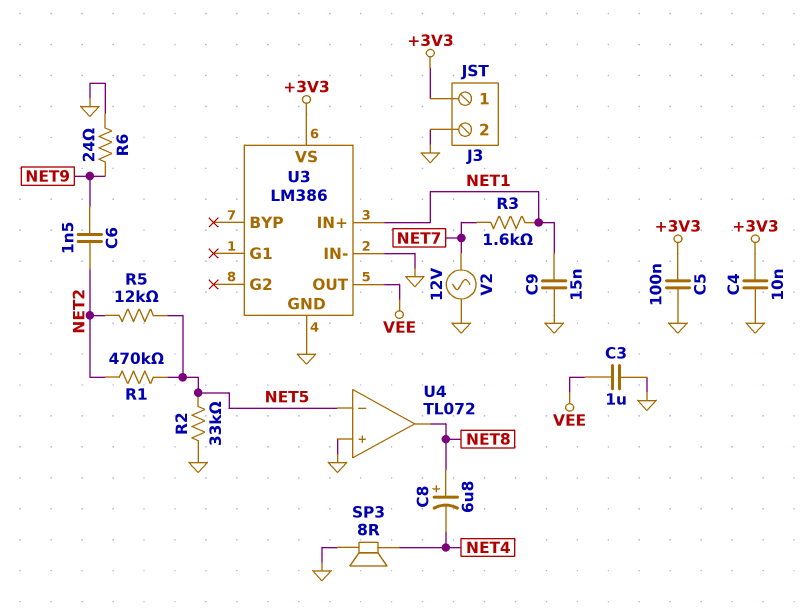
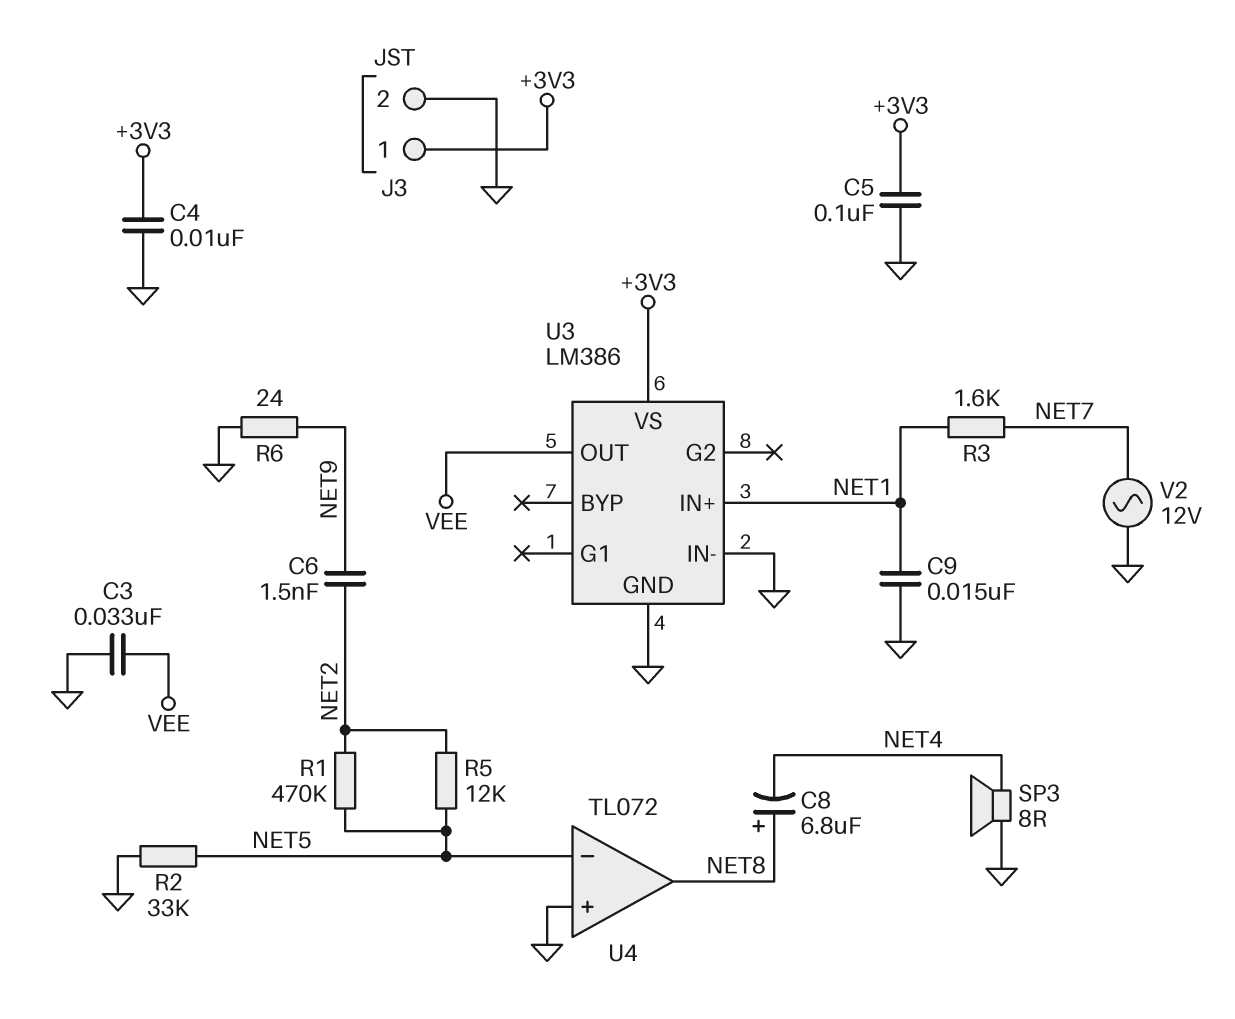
C3: 1uF (GND, VEE) -> 33nF (GND, VEE)

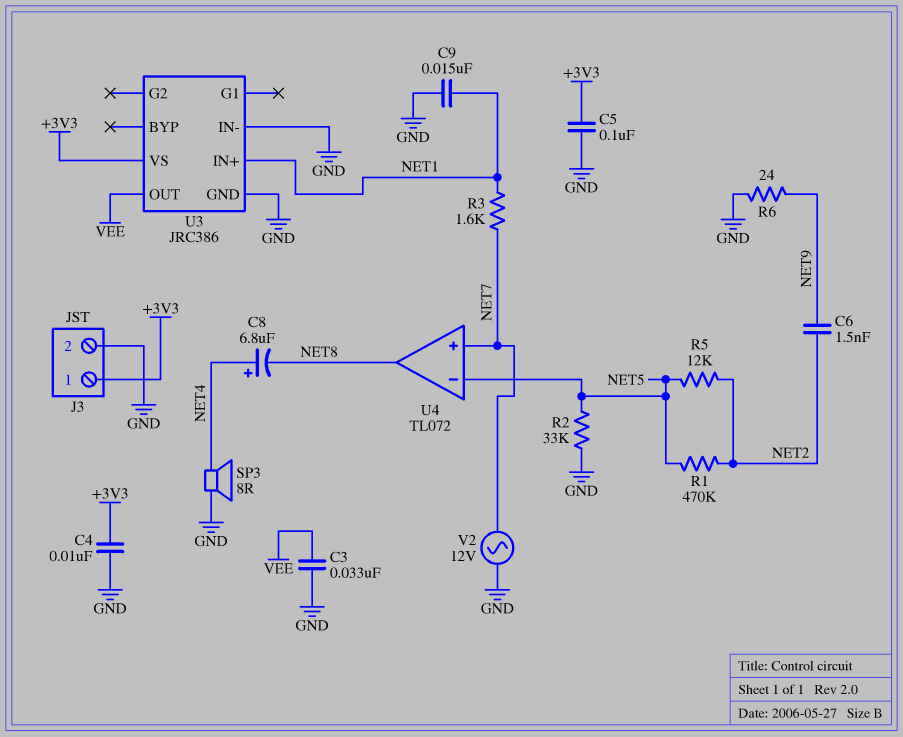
C8: 6.8uF (plus NET8, minus NET4) -> 6.8uF (plus NET4, minus NET8)
U3: LM386 -> JRC386
U4 pin in+: GND -> NET7

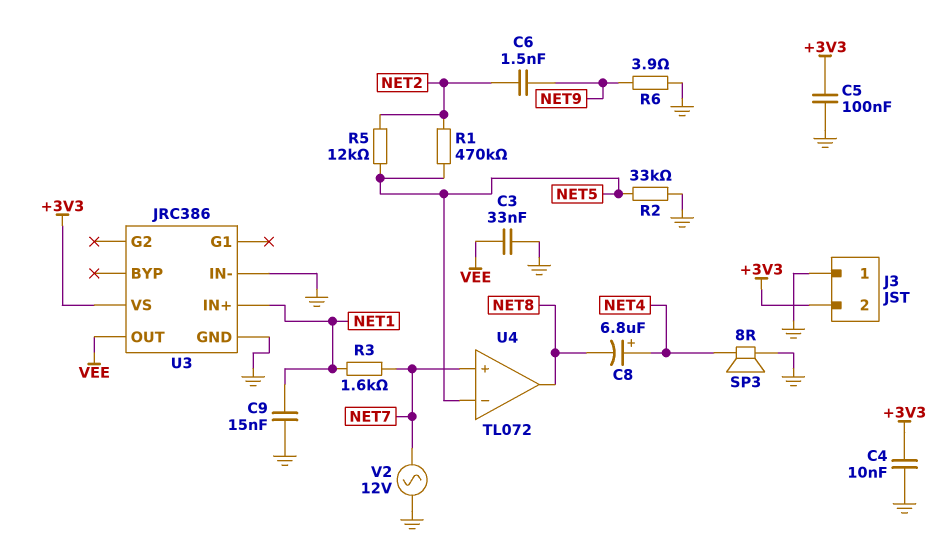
J3 pin 1: +3V3 -> GND
J3 pin 2: GND -> +3V3
R6: 24 (GND, NET9) -> 3.9 (GND, NET9)

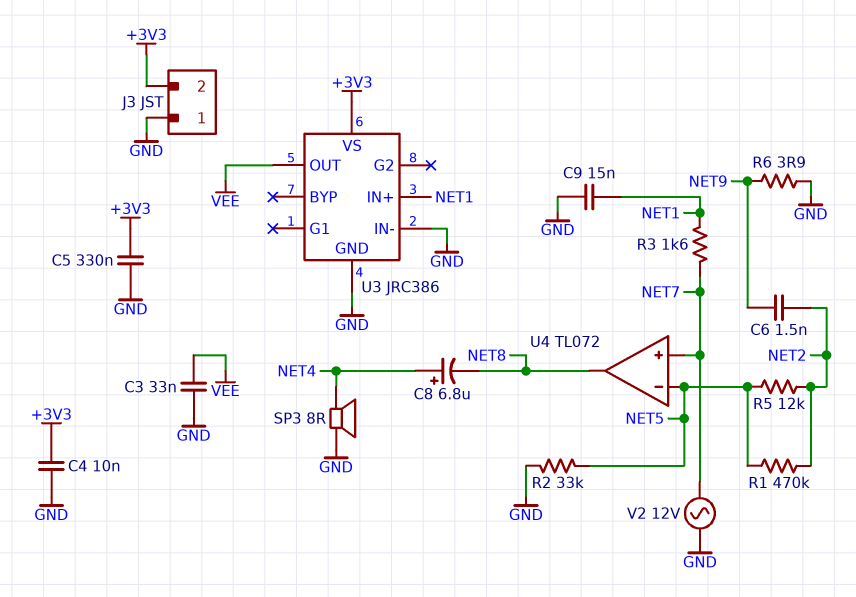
C5: 100nF (+3V3, GND) -> 330nF (+3V3, GND)

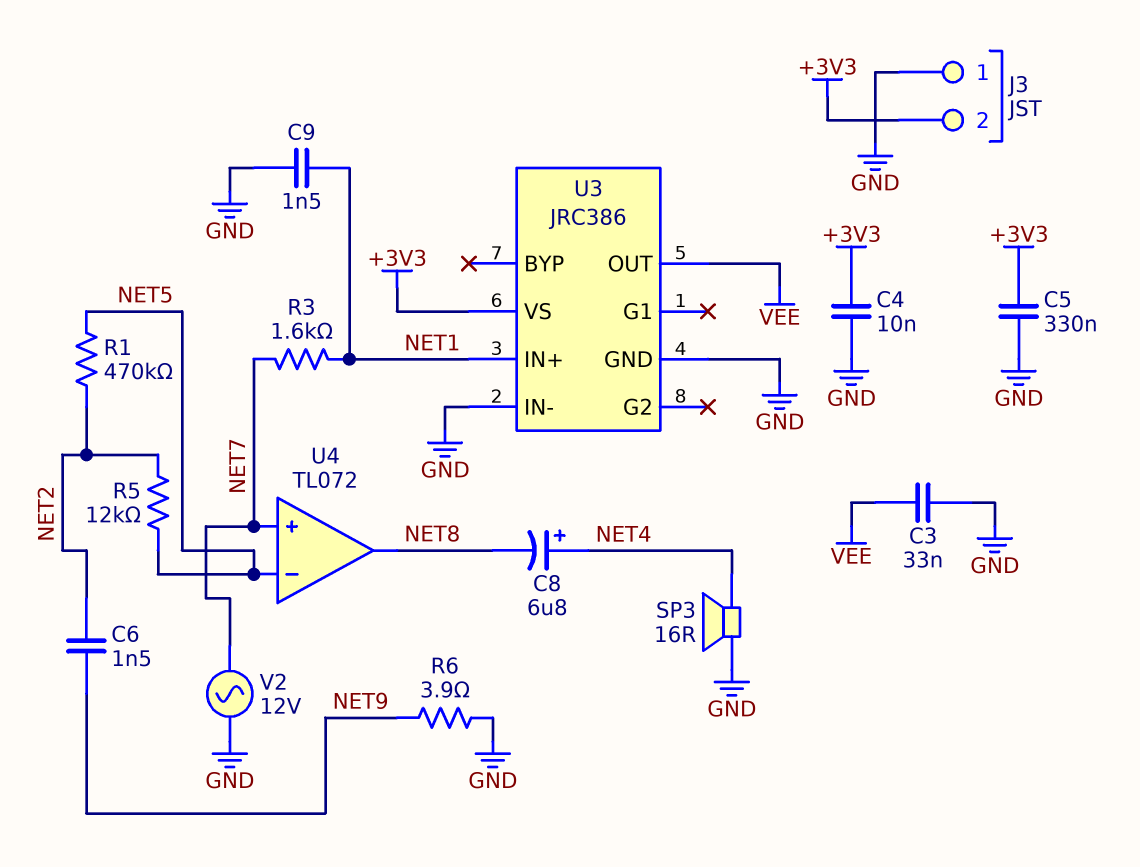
C9: 15nF (GND, NET1) -> 1.5nF (GND, NET1)
R2: 33k (GND, NET5) -> none
SP3: speaker 8R (GND, NET4) -> speaker 16R (GND, NET4)

